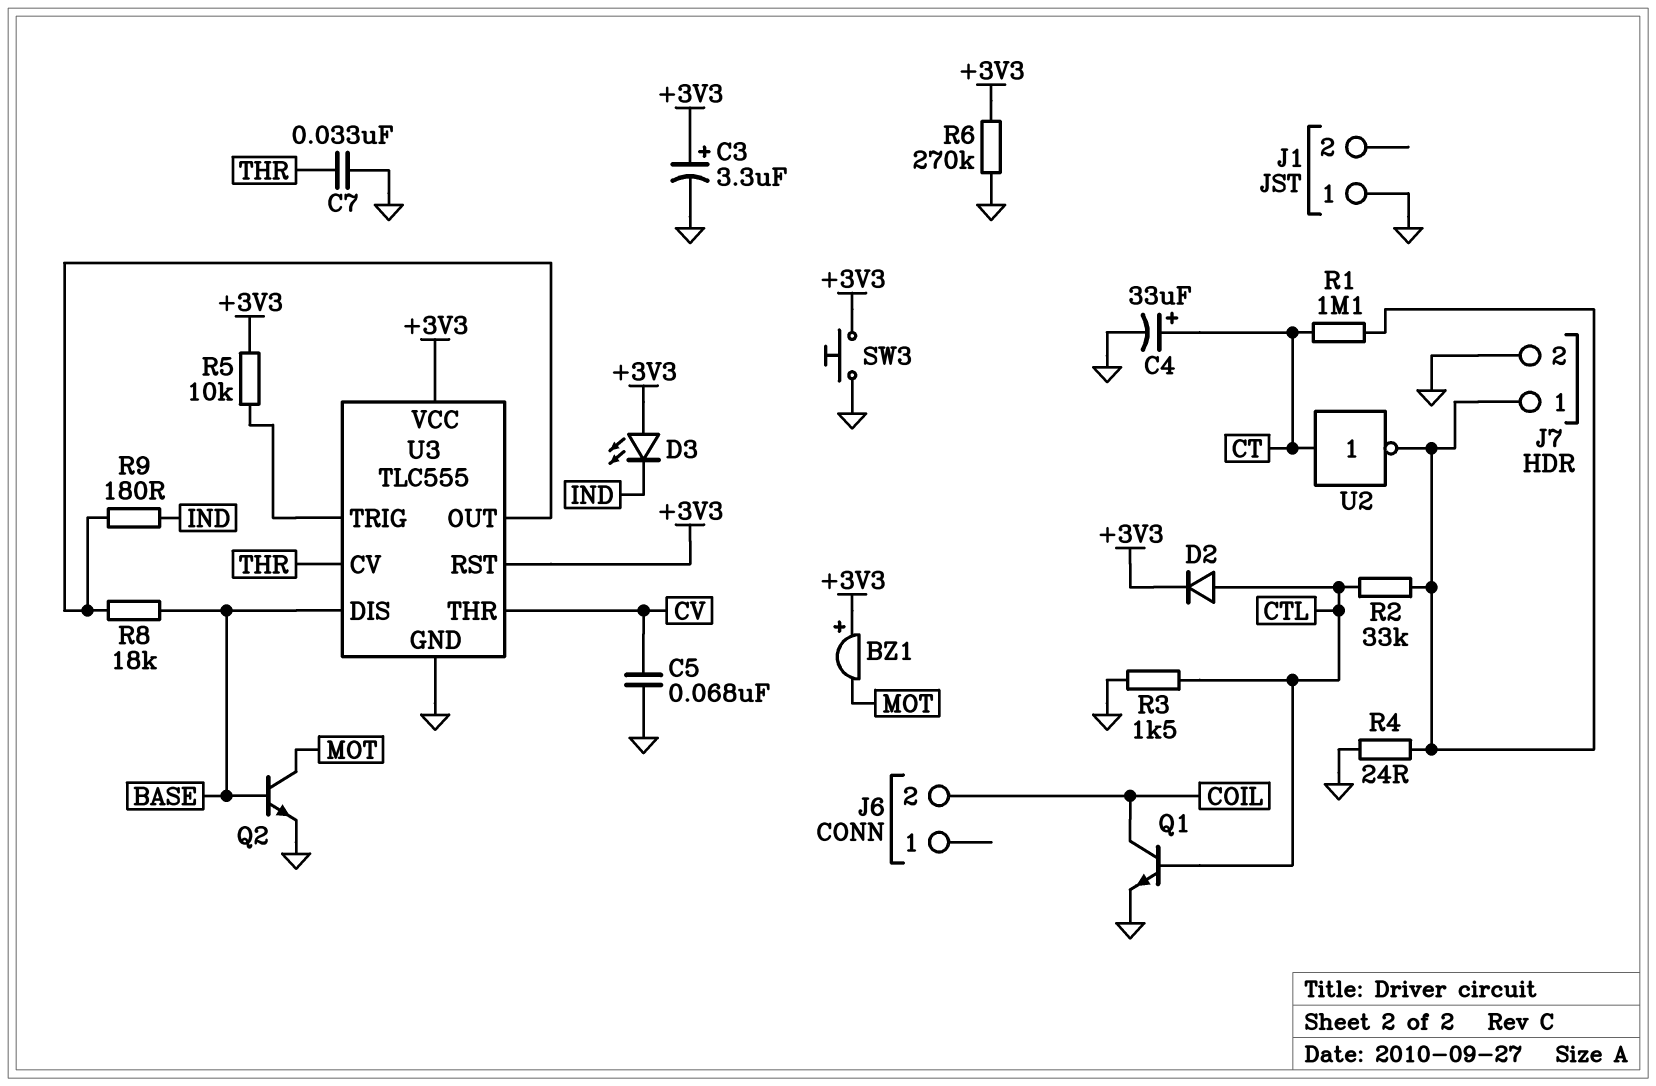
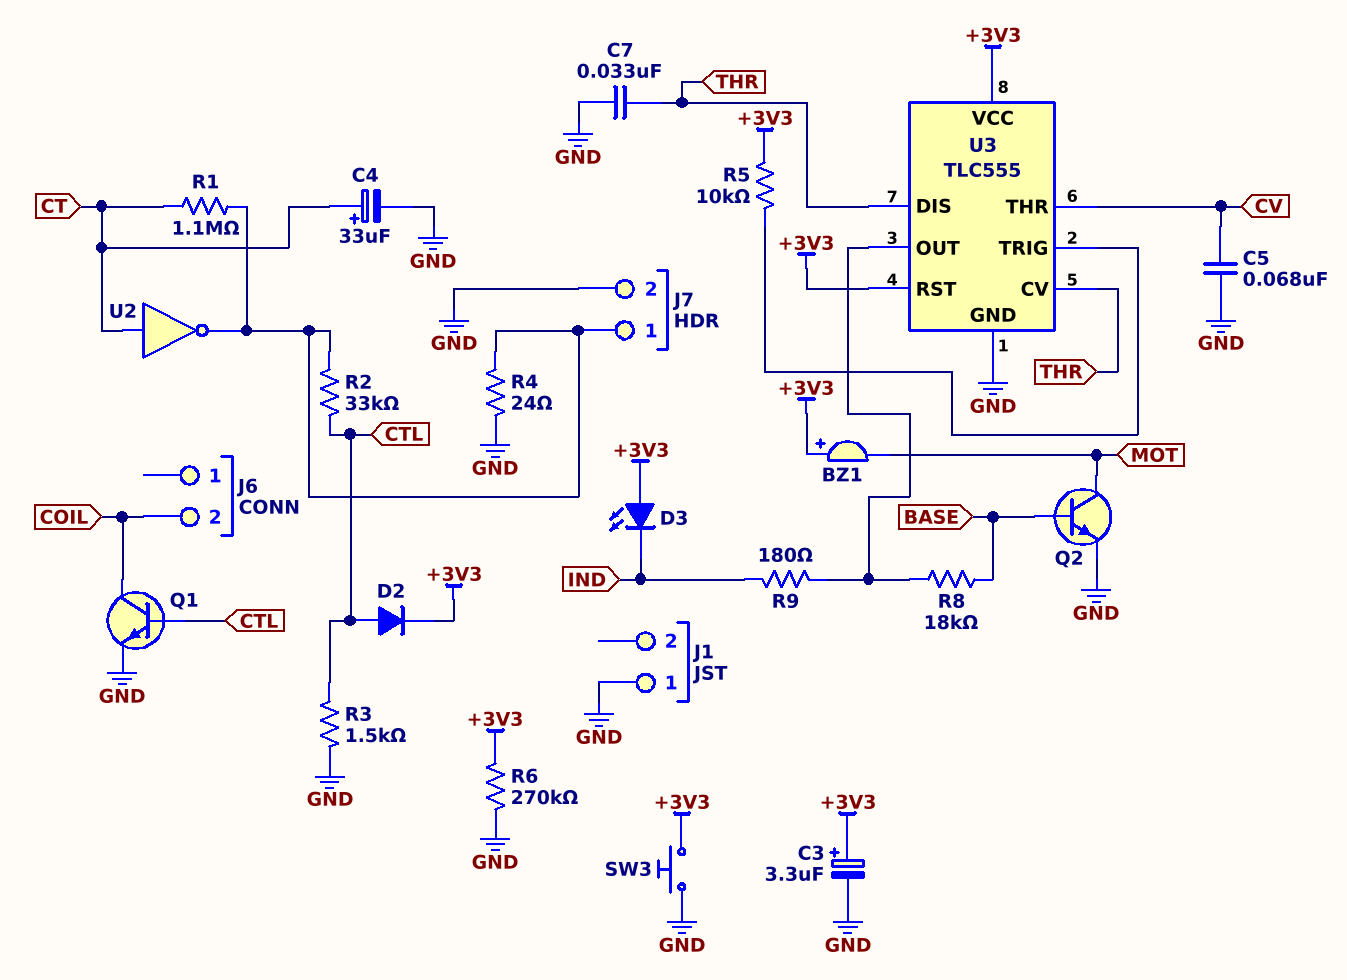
U3 pin DIS: BASE -> THR

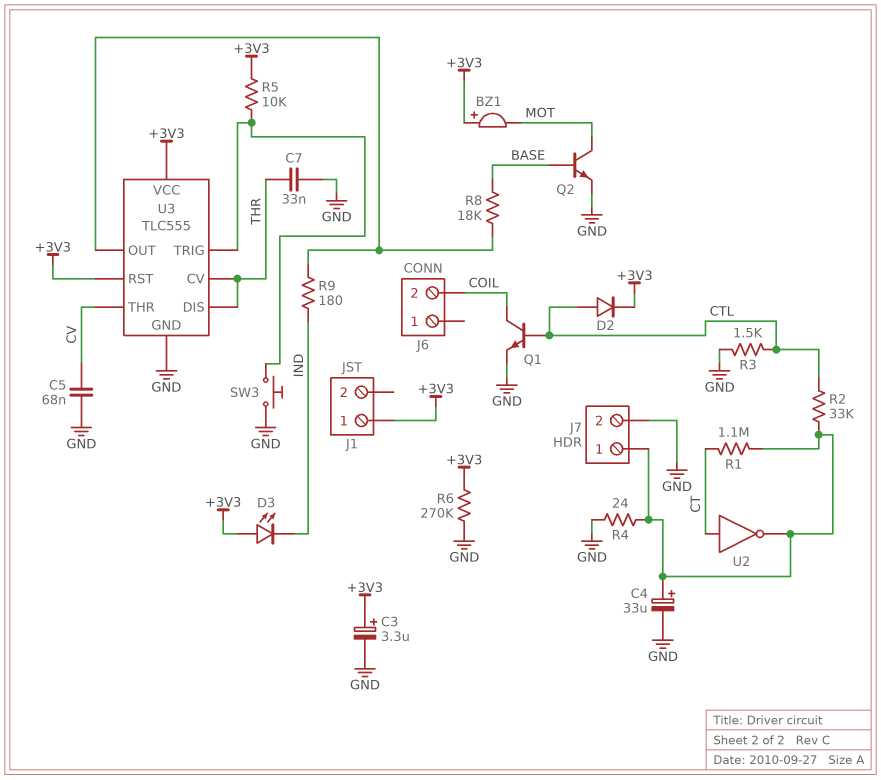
C4: 33uF (plus CT, minus GND) -> 33uF (plus J7/1, minus GND)
J1 pin 1: GND -> +3V3
SW3: button (+3V3, GND) -> button (GND, U3/TRIG)

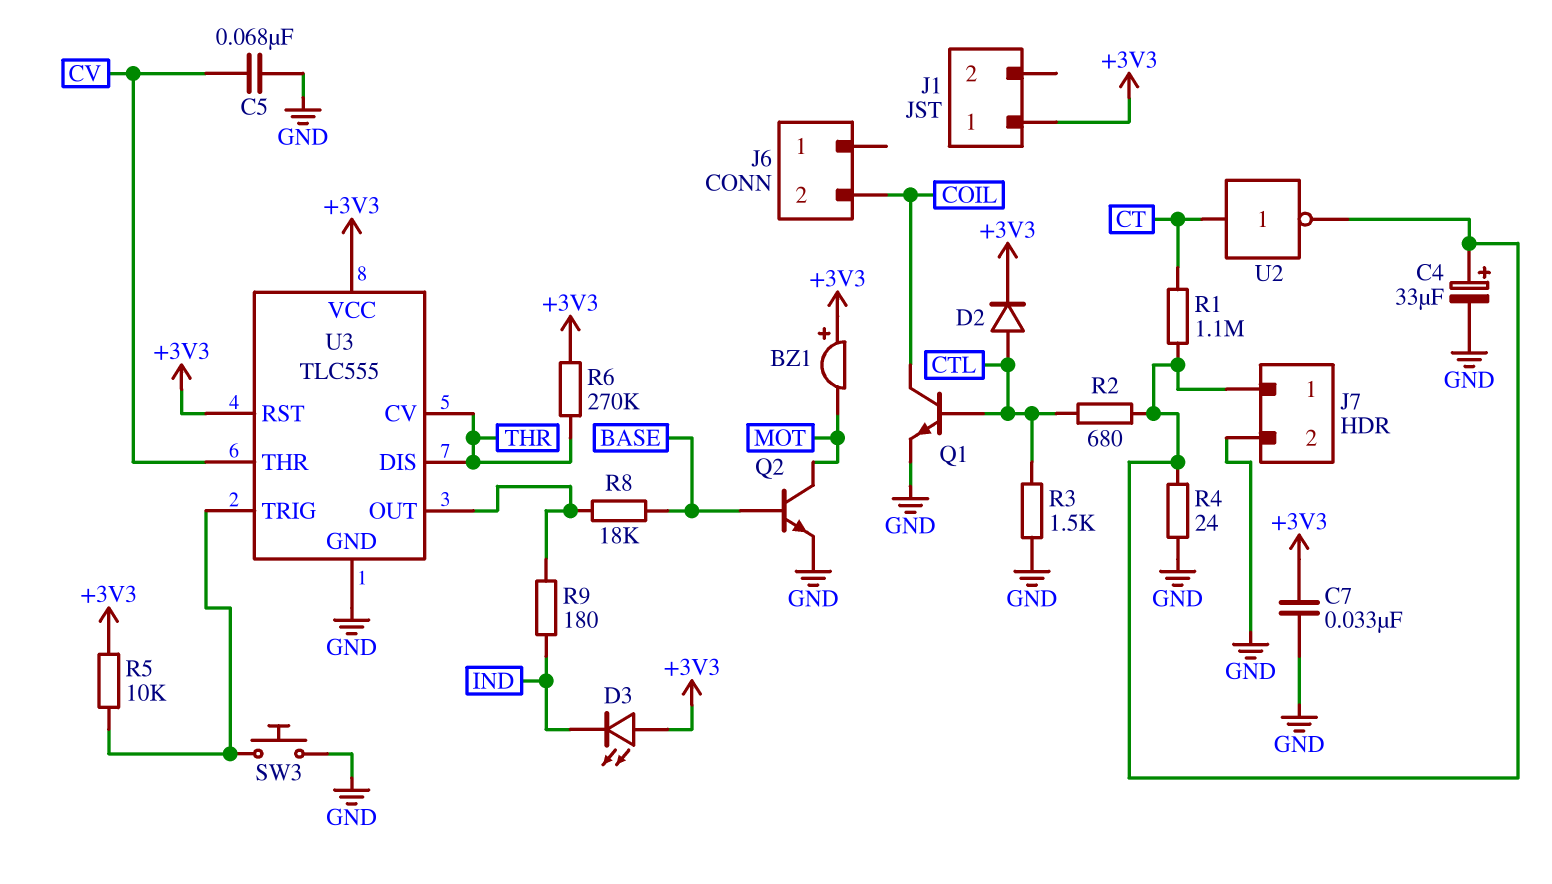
C3: 3.3uF (plus +3V3, minus GND) -> none
C7: 33nF (GND, THR) -> 33nF (+3V3, GND)
R2: 33k (CTL, J7/1) -> 680 (CTL, J7/1)
R6: 270k (+3V3, GND) -> 270k (+3V3, THR)

